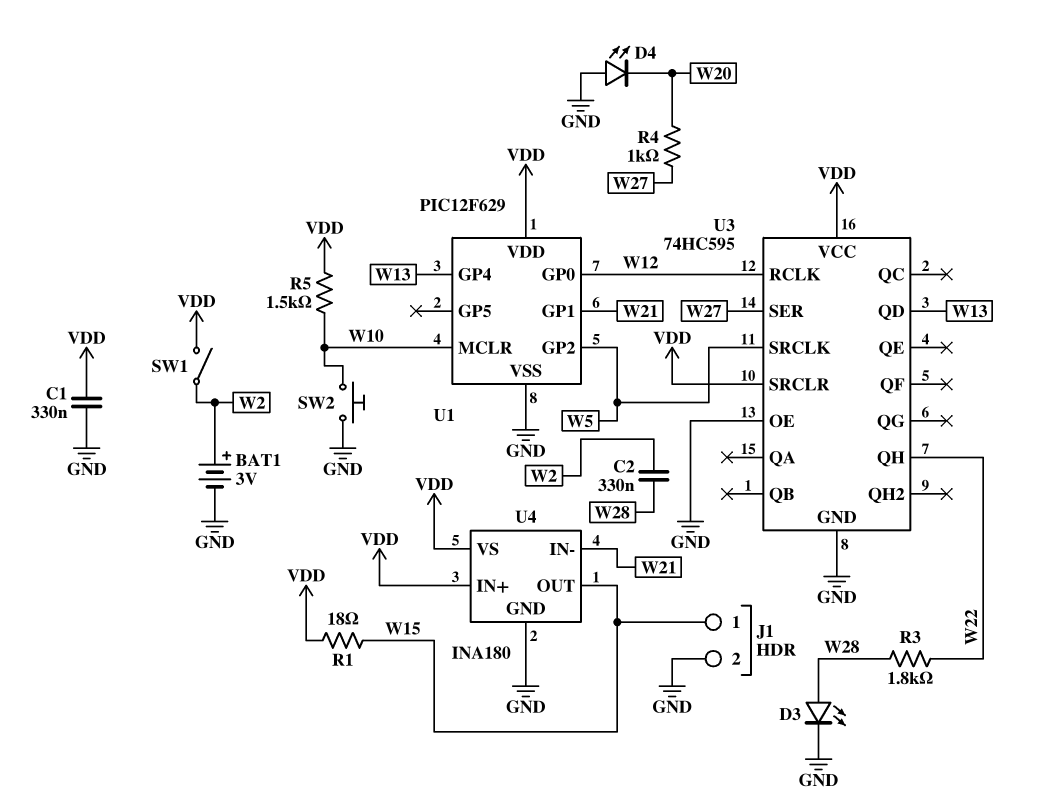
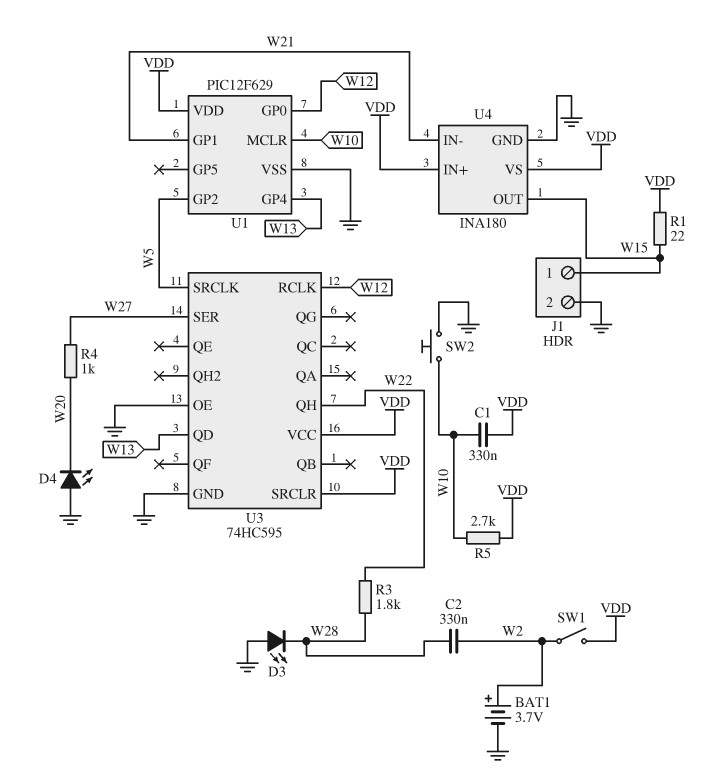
BAT1: 3V (plus W2, minus GND) -> 3.7V (plus W2, minus GND)
C1: 330nF (GND, VDD) -> 330nF (VDD, W10)
D3: LED (A W28, K GND) -> LED (A GND, K W28)
R1: 18 (VDD, W15) -> 22 (VDD, W15)
R5: 1.5k (VDD, W10) -> 2.7k (VDD, W10)

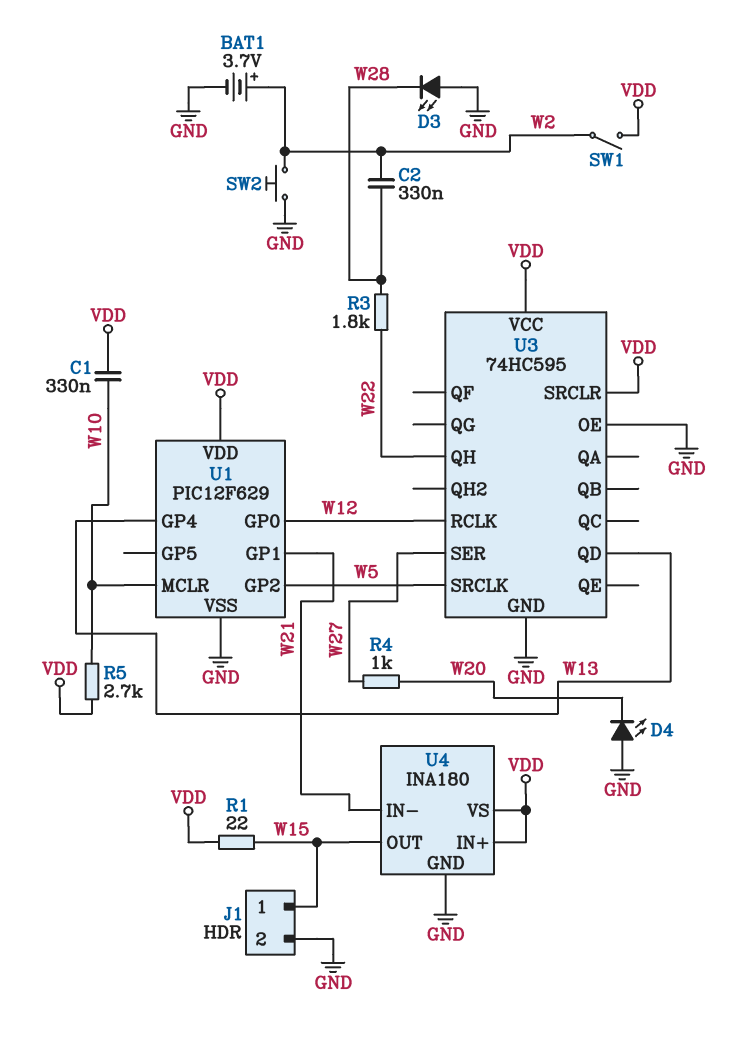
SW2: button (GND, W10) -> button (GND, W2)

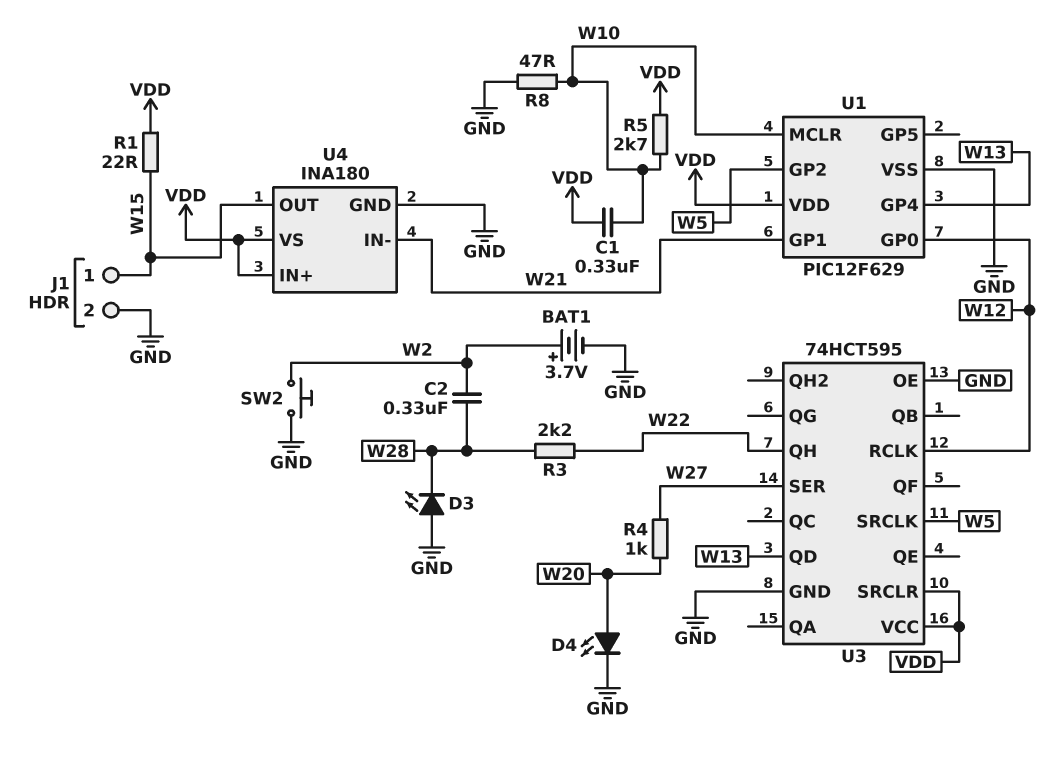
D4: LED (A GND, K W20) -> LED (A W20, K GND)
R3: 1.8k (W22, W28) -> 2.2k (W22, W28)
R8: none -> 47 (GND, W10)
SW1: switch (VDD, W2) -> none
U3: 74HC595 -> 74HCT595

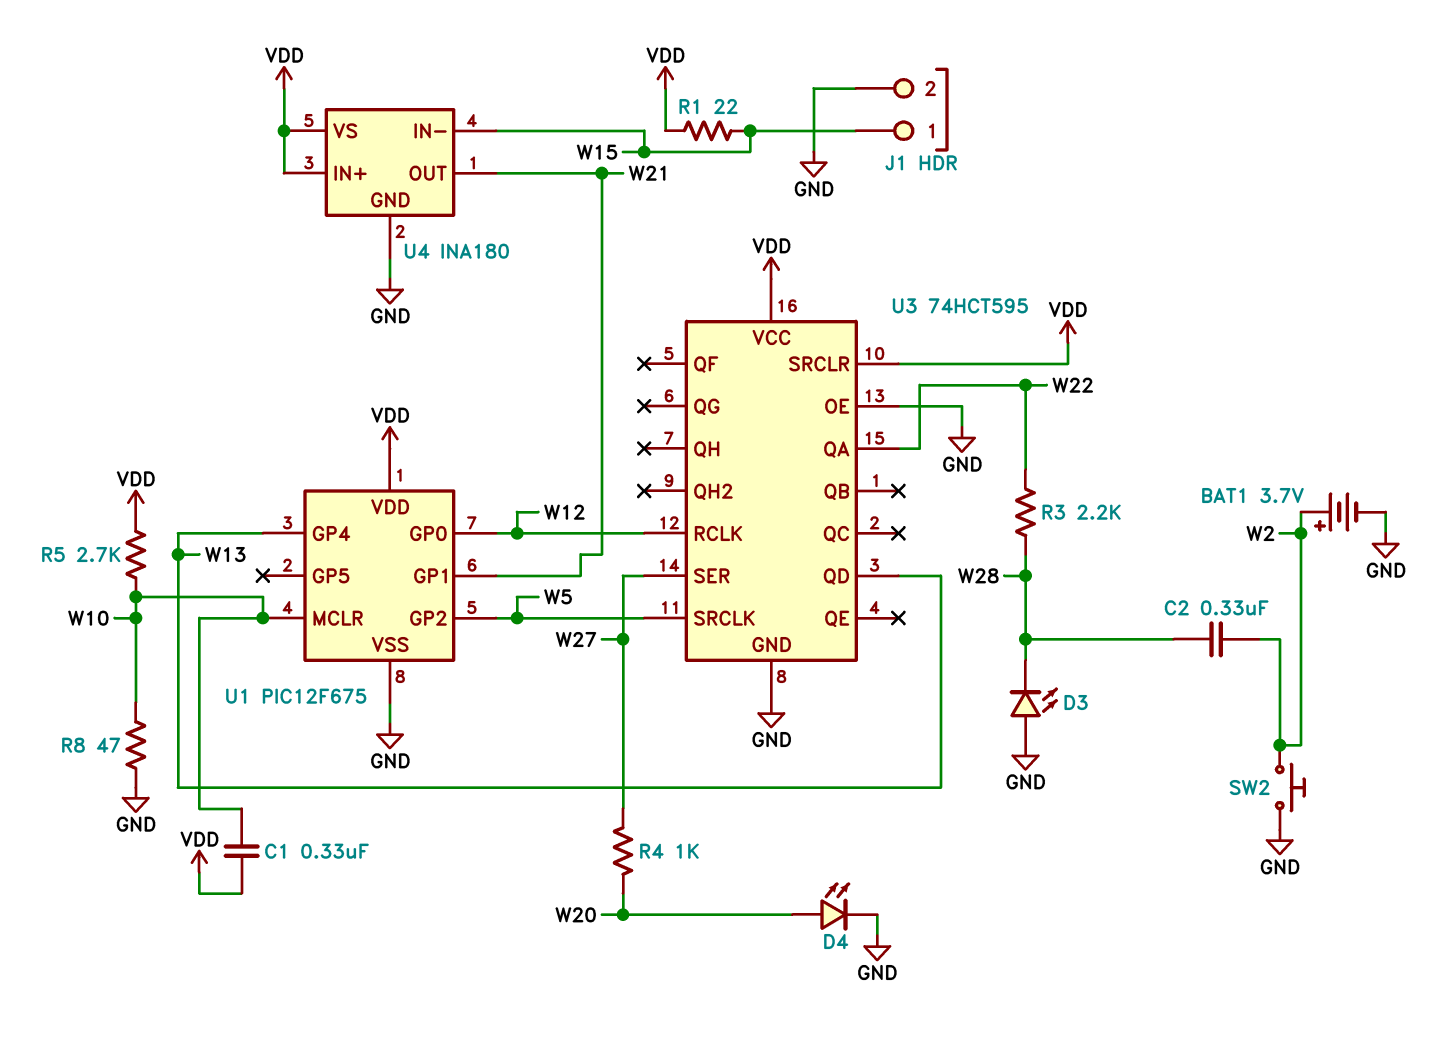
U1: PIC12F629 -> PIC12F675
U3 pin QA: none -> W22
U3 pin QH: W22 -> none
U4 pin IN-: W21 -> W15
U4 pin OUT: W15 -> W21

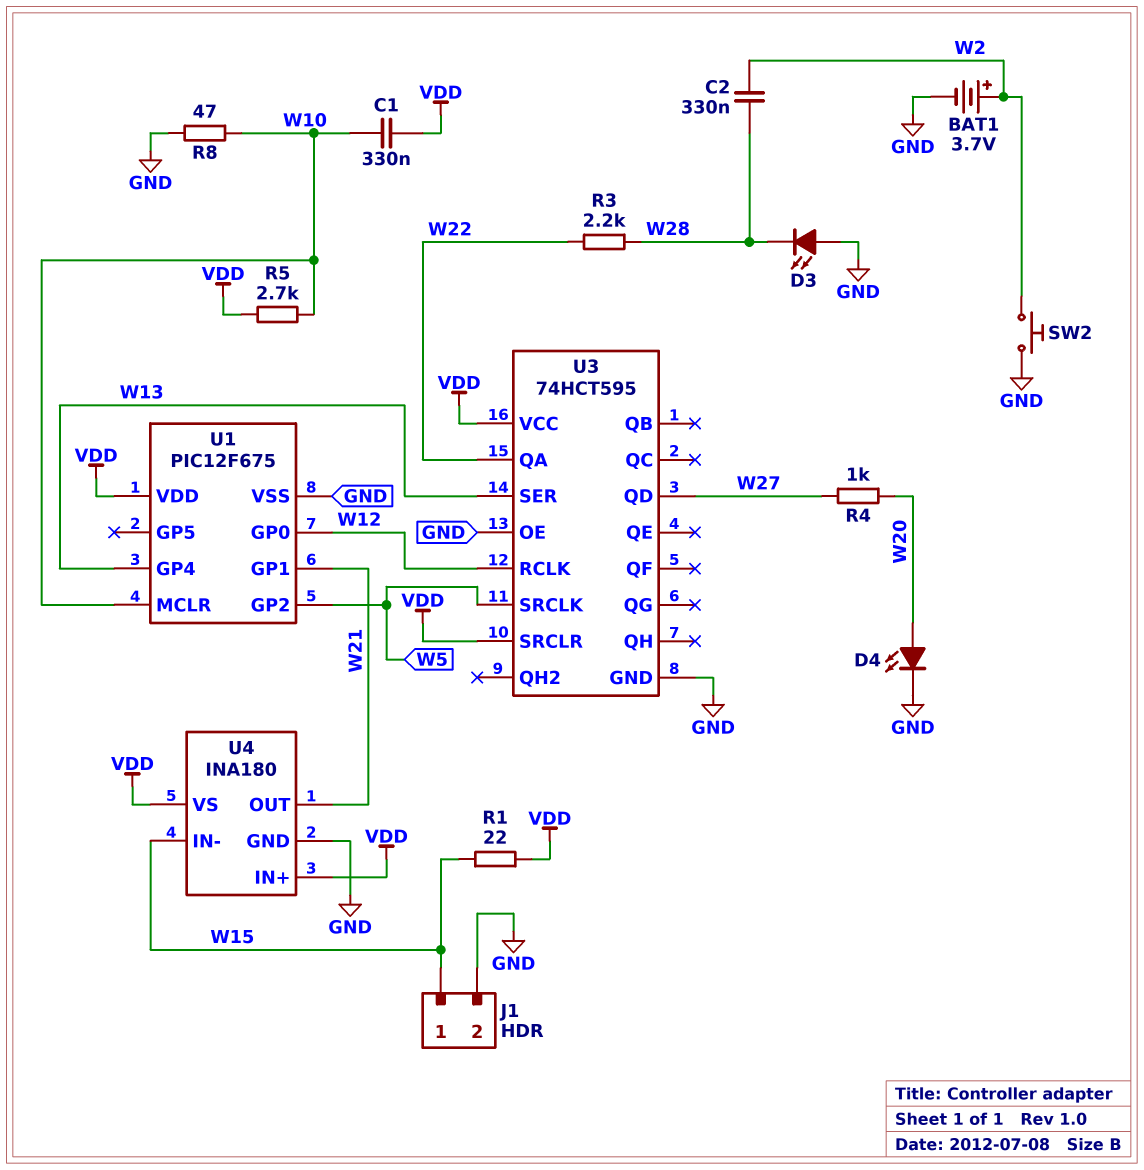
U3 pin QD: W13 -> W27
U3 pin SER: W27 -> W13

